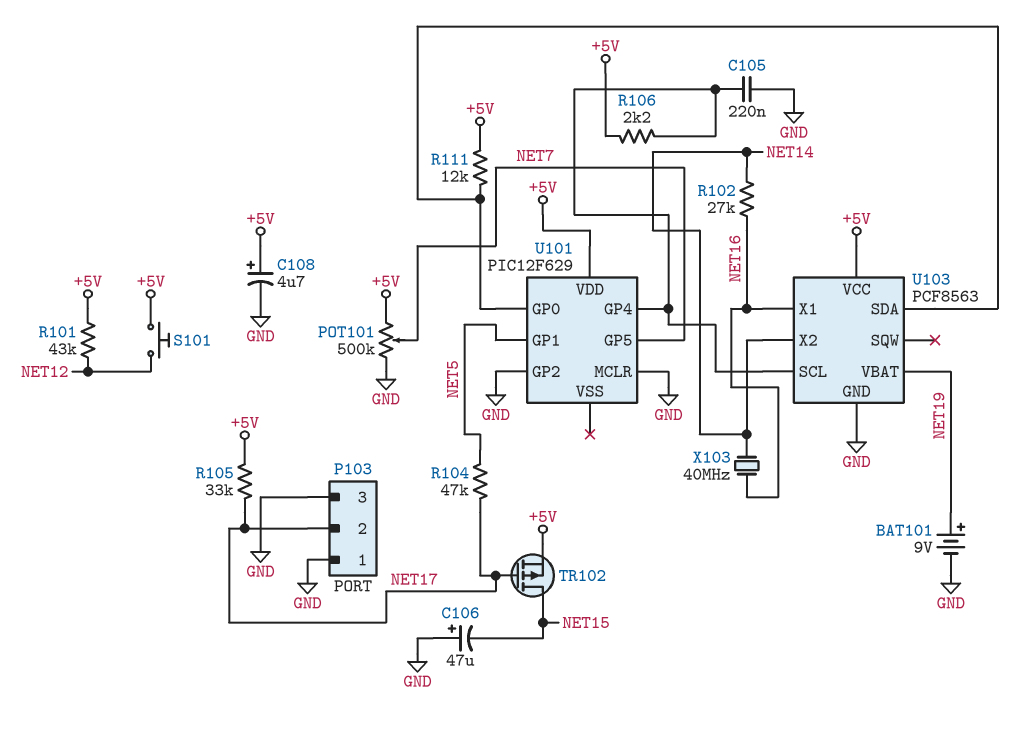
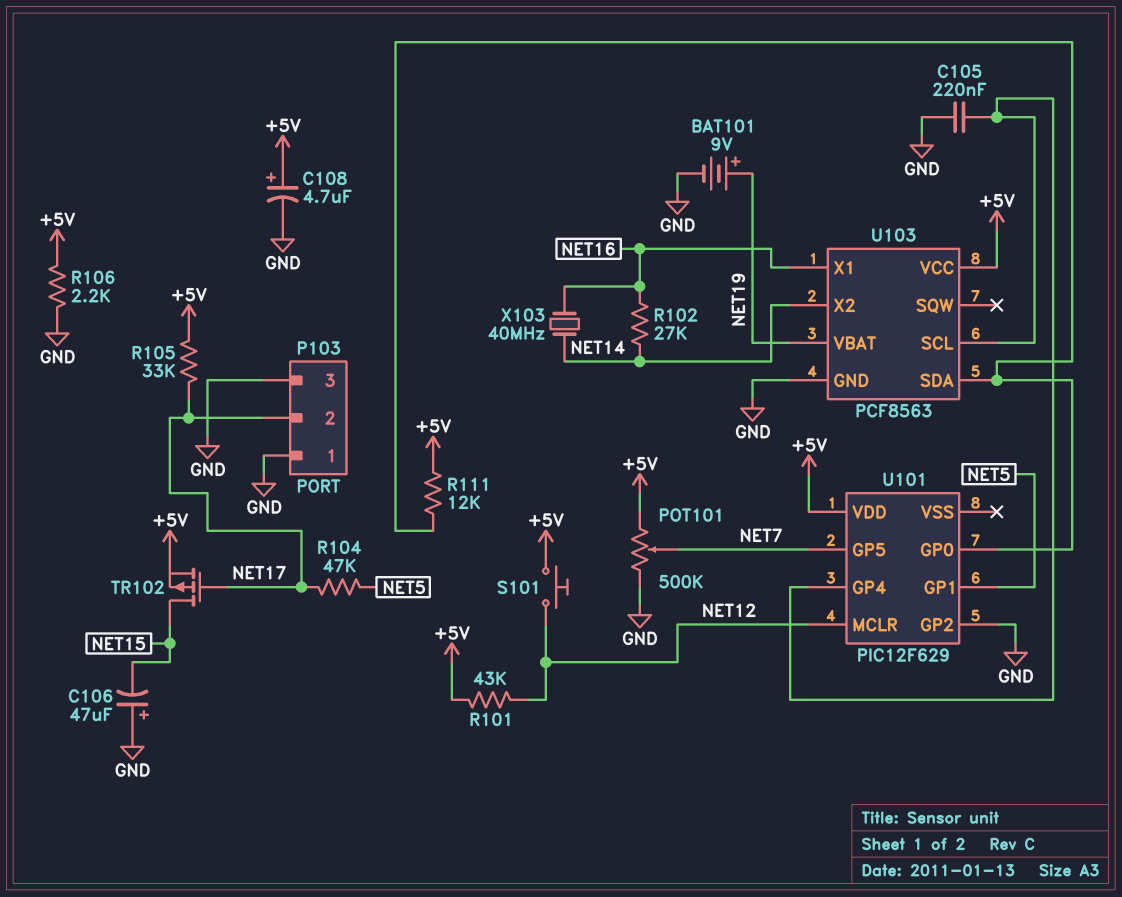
R106: 2.2k (+5V, U101/GP4) -> 2.2k (+5V, GND)
U101 pin MCLR: GND -> NET12

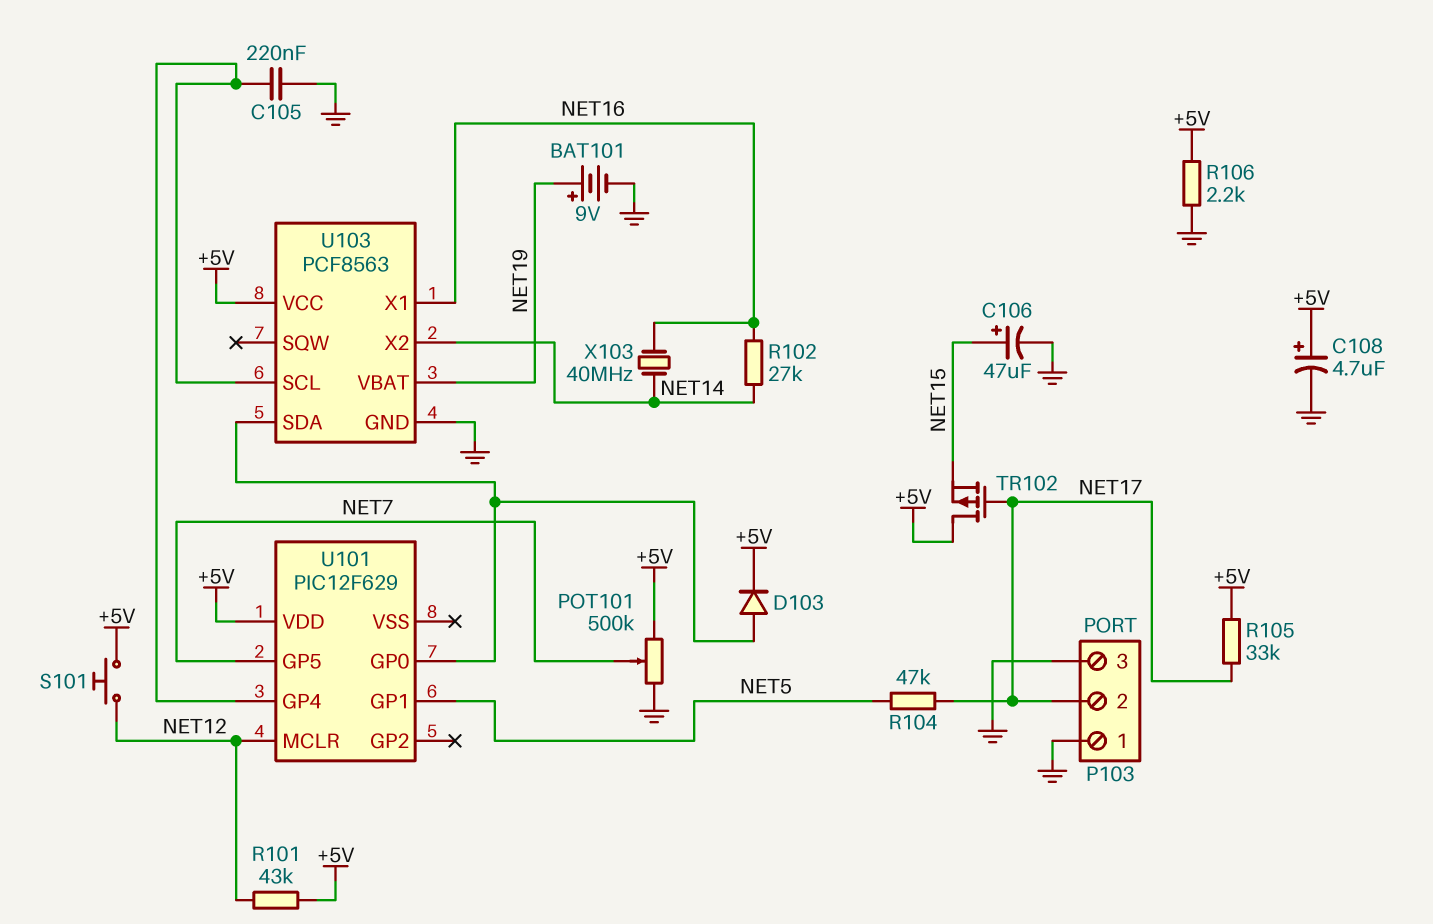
C106: 47uF (plus GND, minus NET15) -> 47uF (plus NET15, minus GND)
D103: none -> diode (A U101/GP0, K +5V)
R111: 12k (+5V, U101/GP0) -> none
TR102: PMOS (G NET17, D NET15, S +5V) -> PMOS (G NET17, D +5V, S NET15)
U101 pin GP2: GND -> none

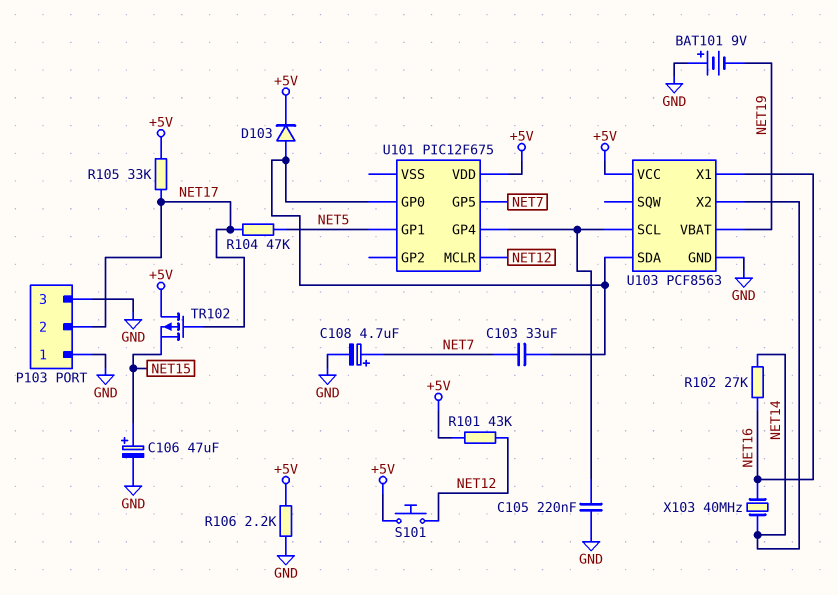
BAT101: 9V (plus NET19, minus GND) -> 9V (plus GND, minus NET19)
C103: none -> 33uF (NET7, U101/GP0)
C108: 4.7uF (plus +5V, minus GND) -> 4.7uF (plus NET7, minus GND)
POT101: 500k (+5V, GND, wiper NET7) -> none
U101: PIC12F629 -> PIC12F675

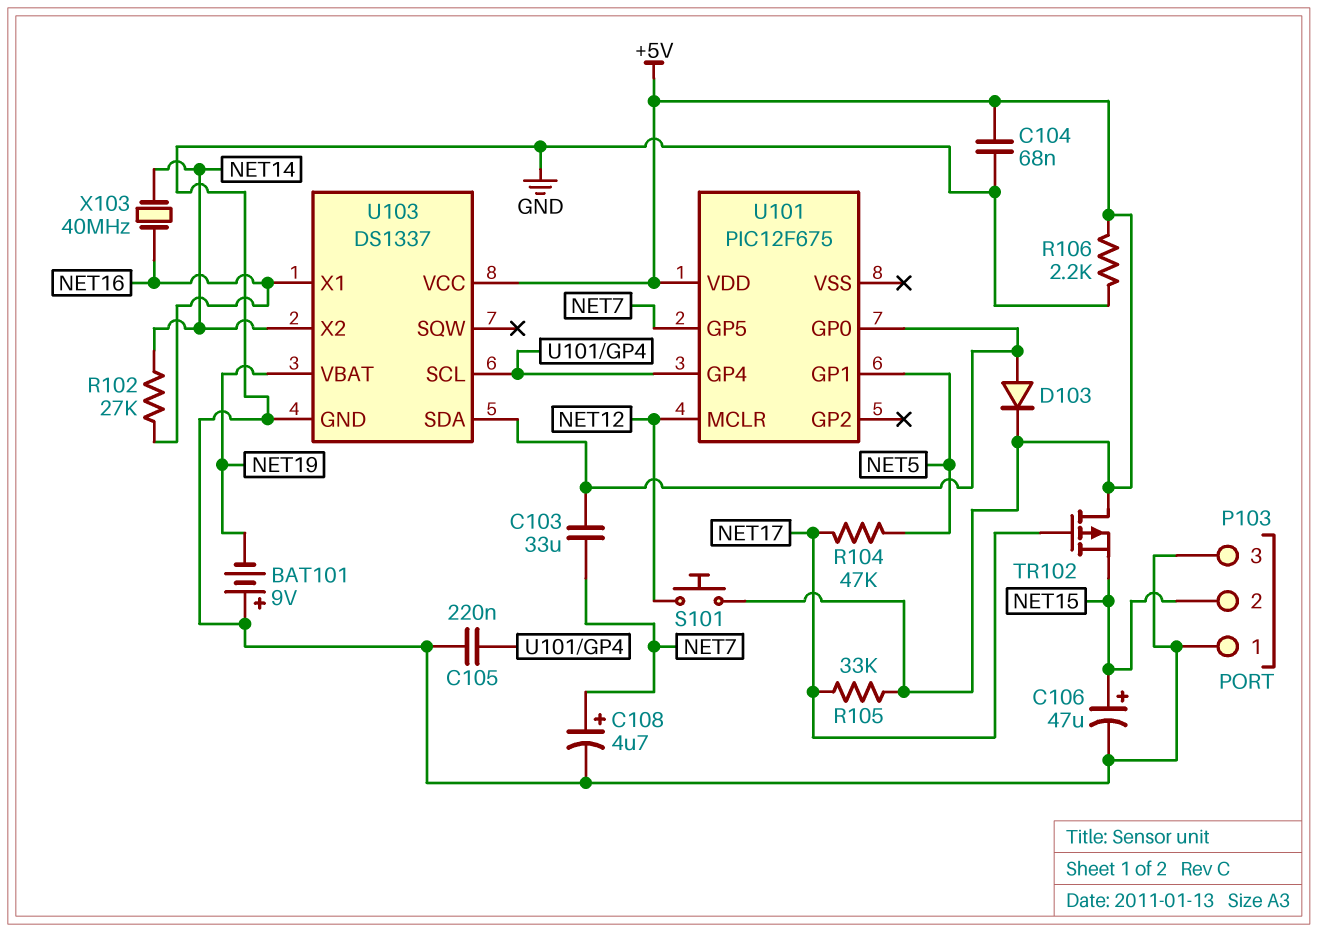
C104: none -> 68nF (+5V, GND)
P103 pin 2: NET17 -> NET15
R101: 43k (+5V, NET12) -> none
U103: PCF8563 -> DS1337

